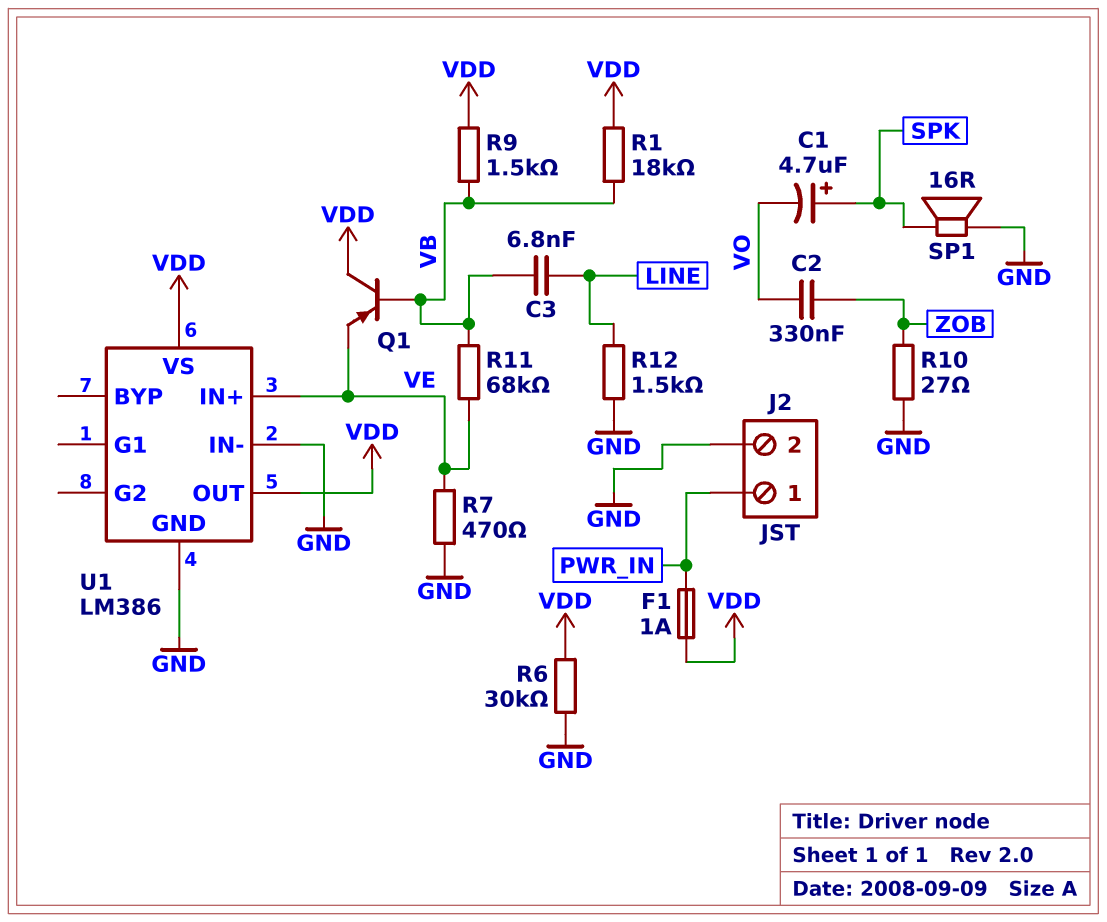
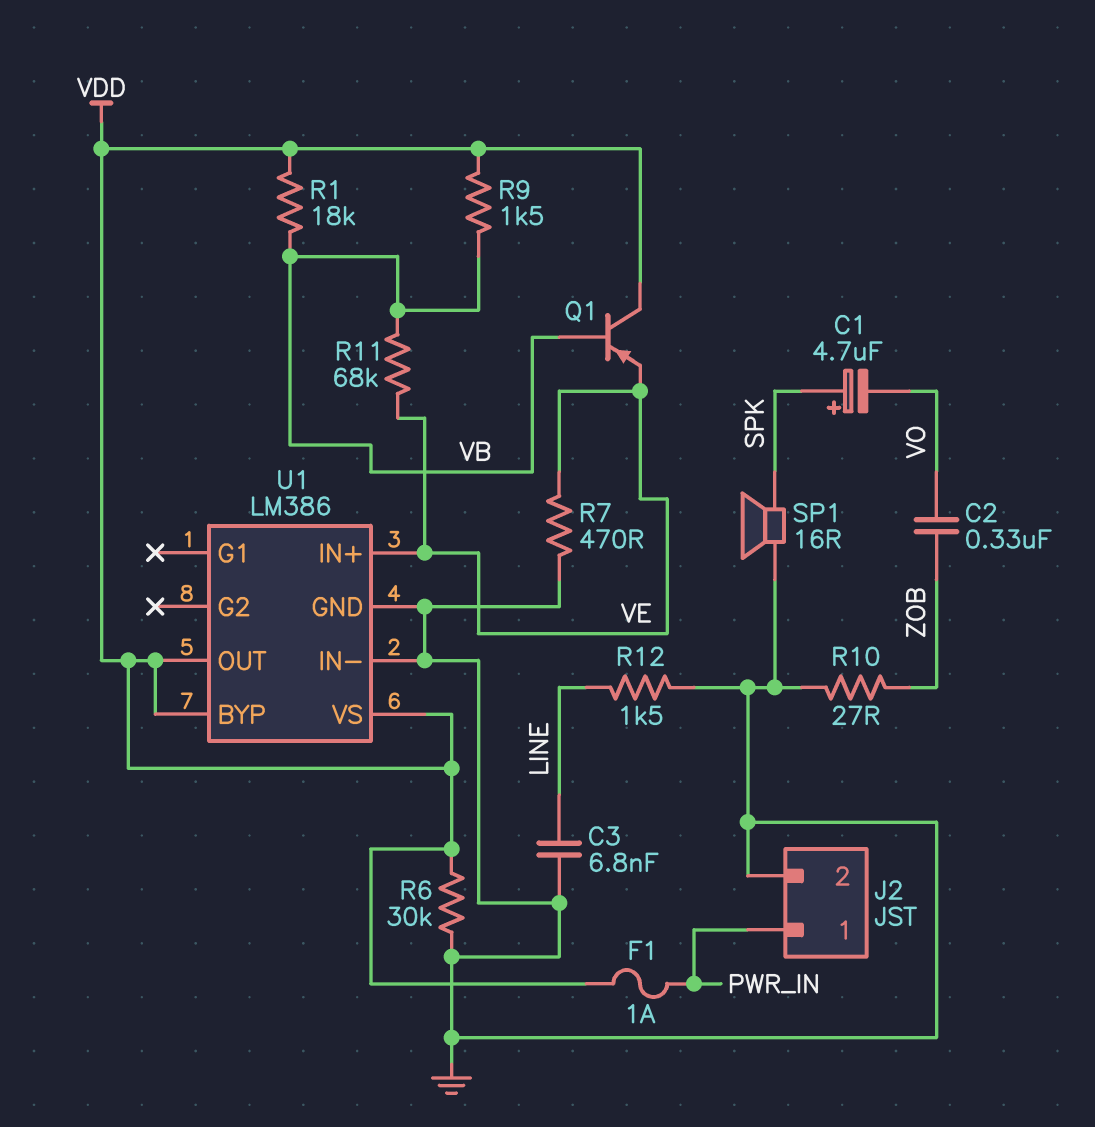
C3: 6.8nF (LINE, VB) -> 6.8nF (GND, LINE)
U1 pin BYP: none -> VDD

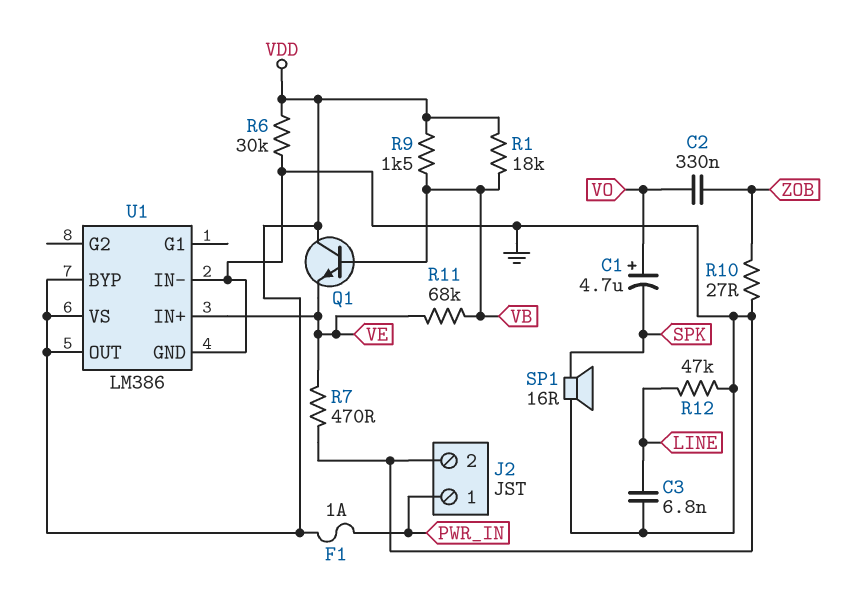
C1: 4.7uF (plus SPK, minus VO) -> 4.7uF (plus VO, minus SPK)
Q1: PNP (B VB, C VDD, E VE) -> NPN (B VB, C VDD, E VE)
R12: 1.5k (GND, LINE) -> 47k (GND, LINE)

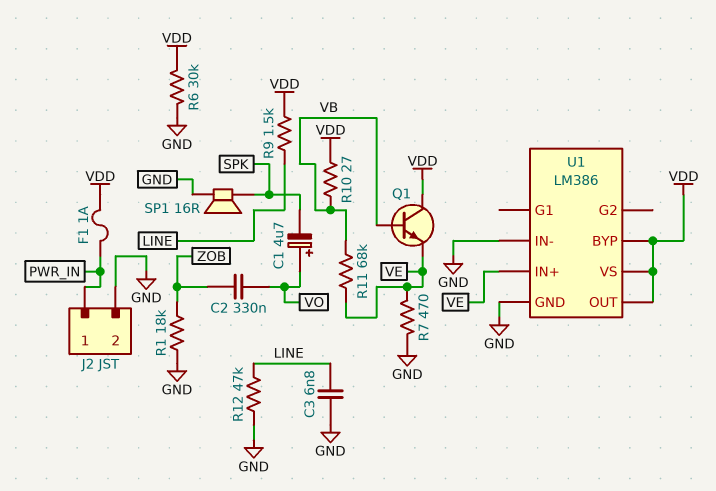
R1: 18k (VB, VDD) -> 18k (GND, ZOB)
R9: 1.5k (VB, VDD) -> 1.5k (LINE, VDD)
R10: 27 (GND, ZOB) -> 27 (VB, VDD)

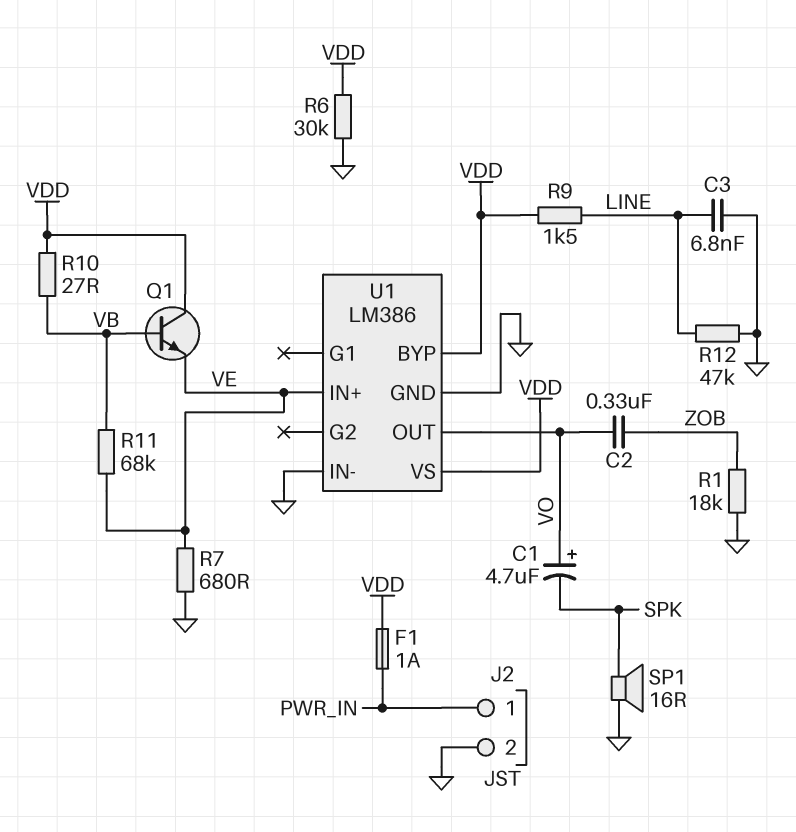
R7: 470 (GND, VE) -> 680 (GND, VE)
U1 pin OUT: VDD -> VO

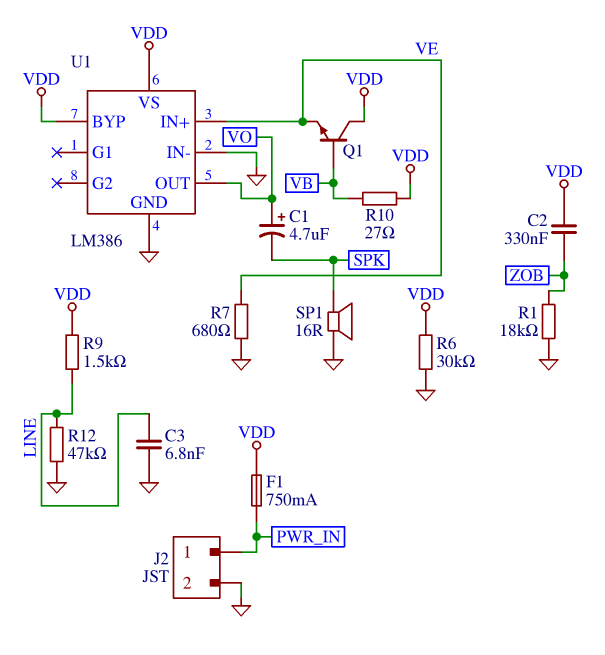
C2: 330nF (VO, ZOB) -> 330nF (VDD, ZOB)
F1: 1A (PWR_IN, VDD) -> 750mA (PWR_IN, VDD)
R11: 68k (VB, VE) -> none

